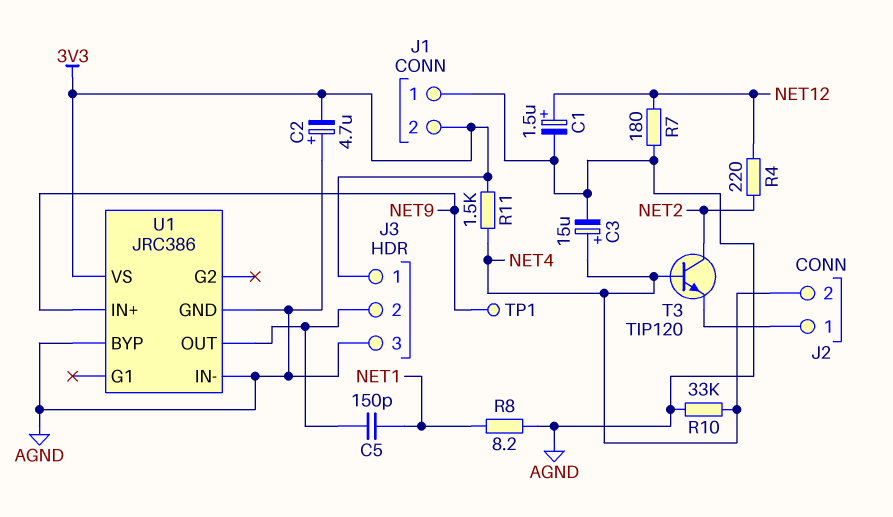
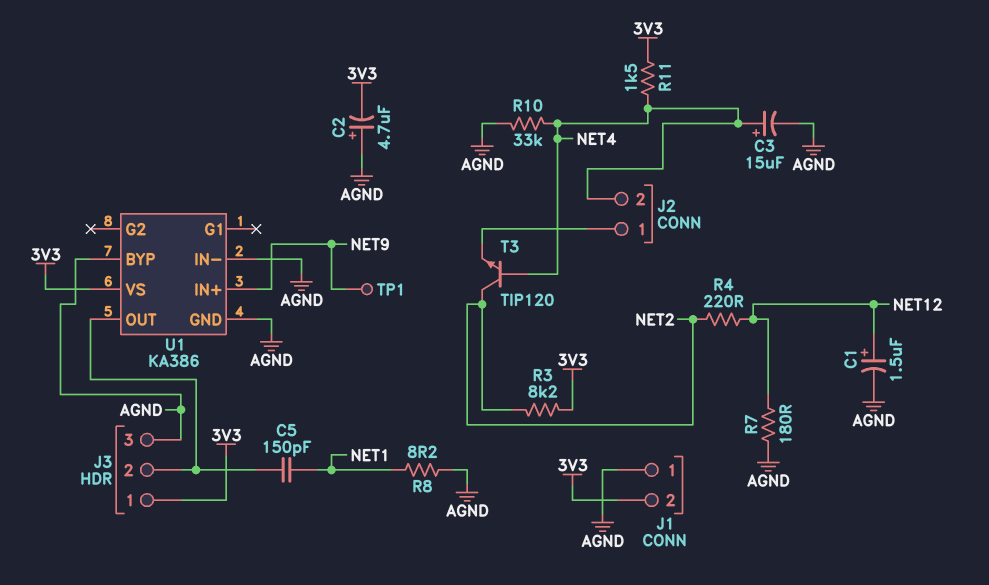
R3: none -> 8.2k (3V3, NET2)
U1: JRC386 -> KA386

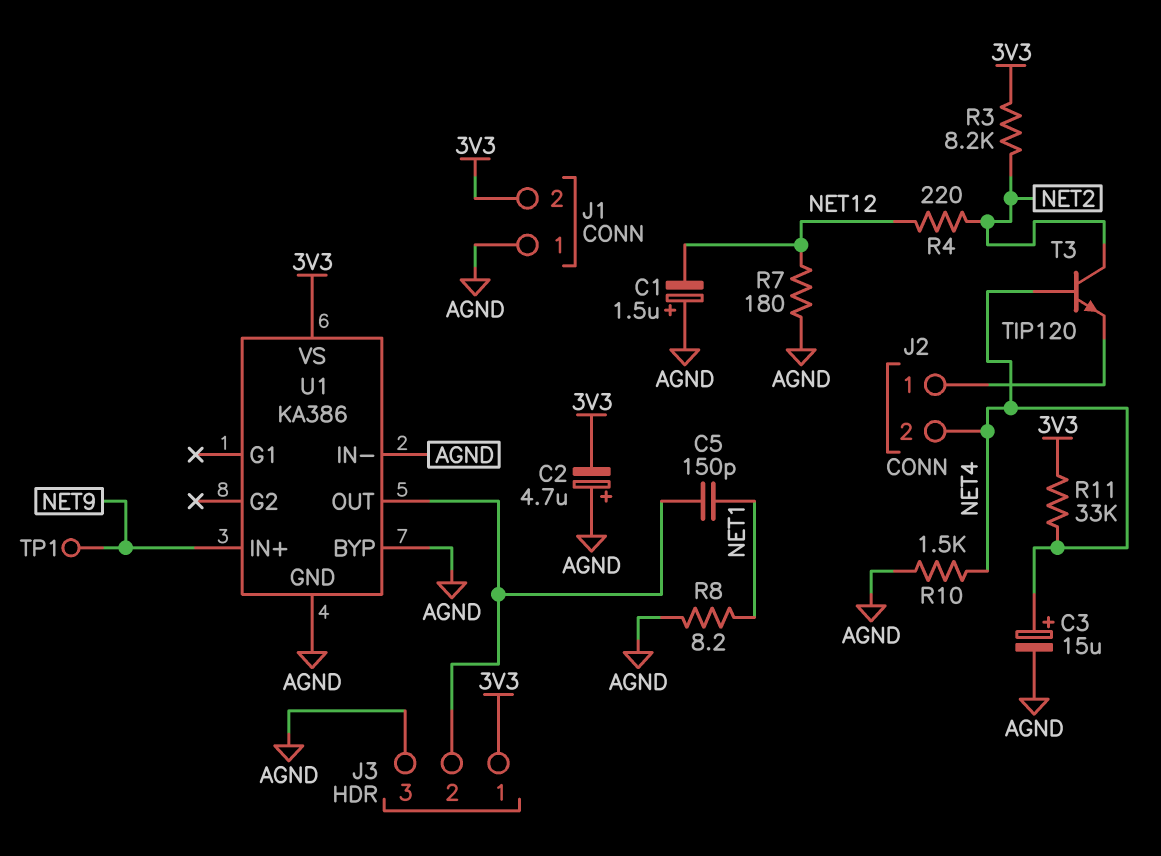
C1: 1.5uF (plus NET12, minus AGND) -> 1.5uF (plus AGND, minus NET12)
R10: 33k (AGND, NET4) -> 1.5k (AGND, NET4)
R11: 1.5k (3V3, NET4) -> 33k (3V3, NET4)

